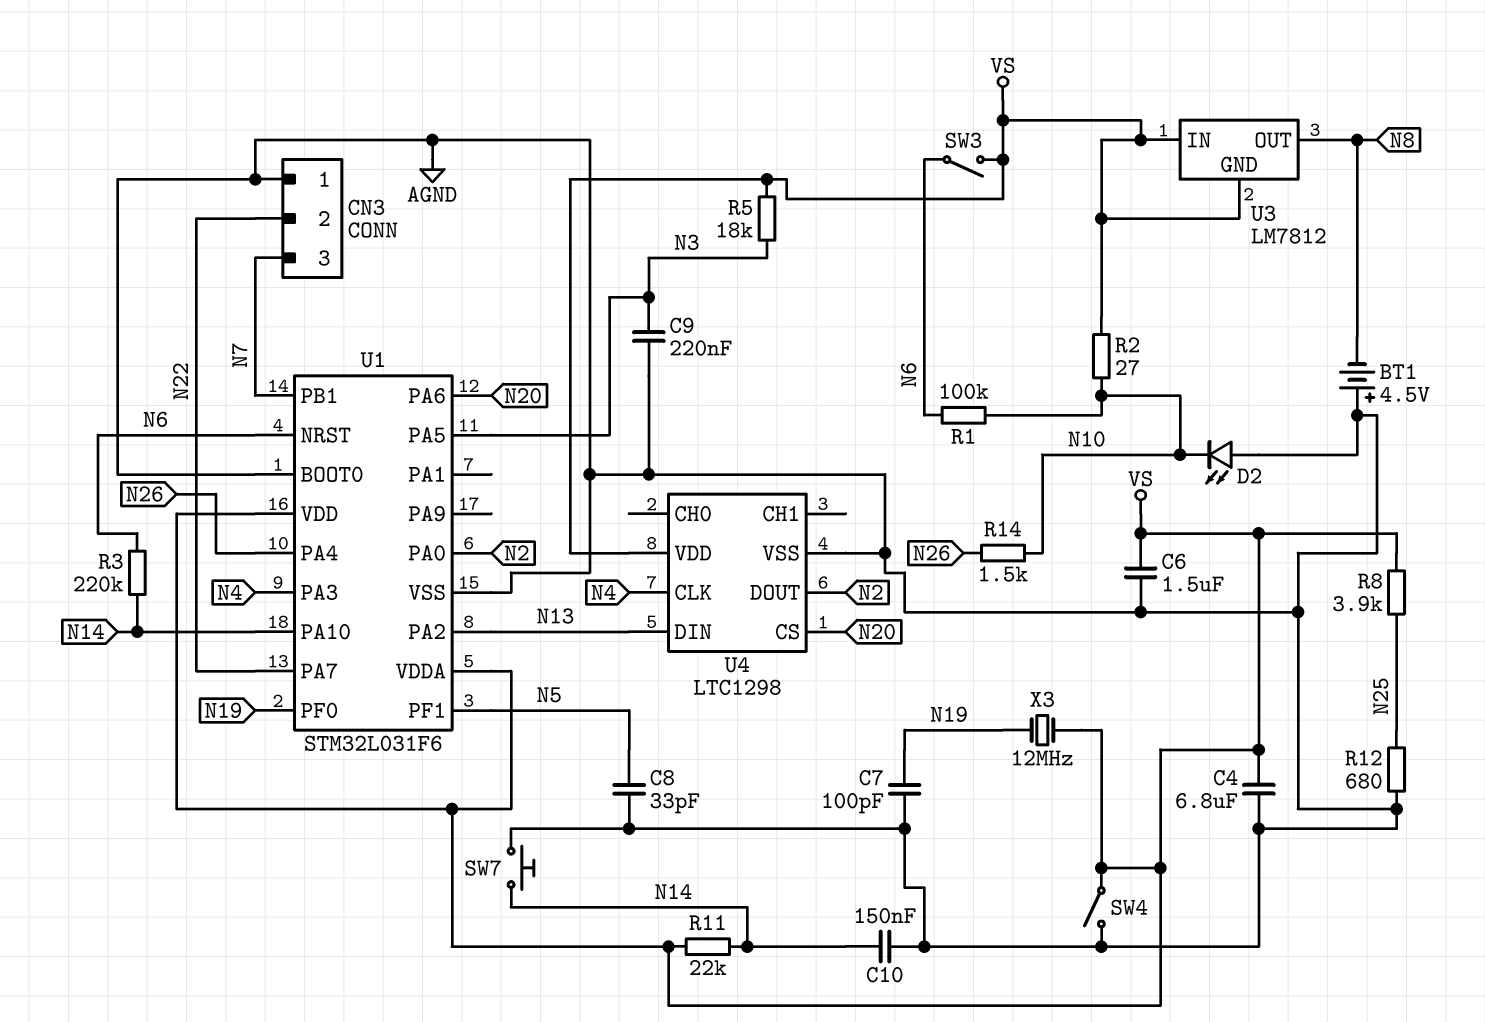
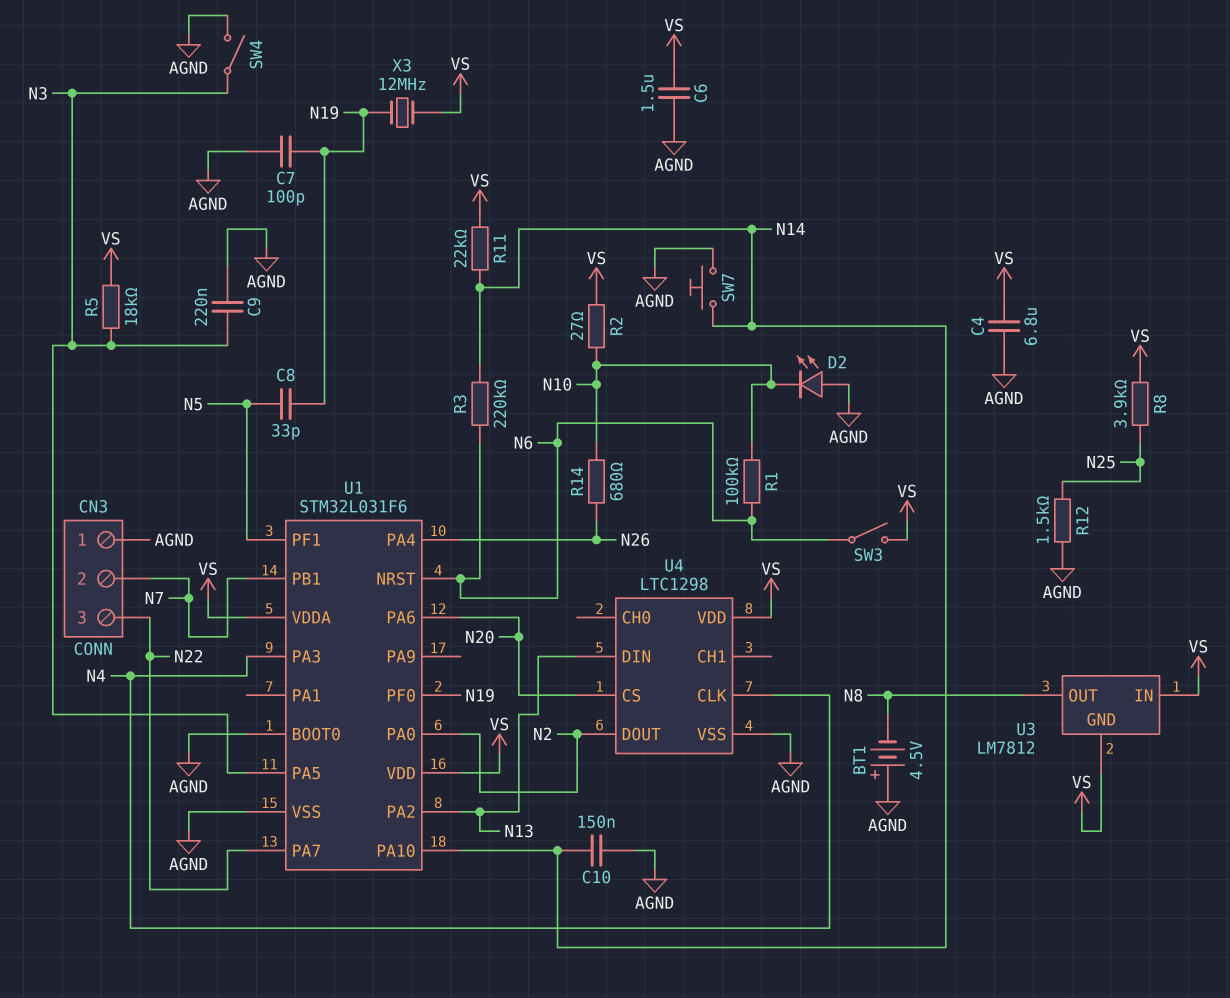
C8: 33pF (AGND, N5) -> 33pF (N5, N19)
CN3 pin 2: N22 -> N7
CN3 pin 3: N7 -> N22
R12: 680 (AGND, N25) -> 1.5k (AGND, N25)
R14: 1.5k (N10, N26) -> 680 (N10, N26)
SW4: switch (AGND, VS) -> switch (AGND, N3)

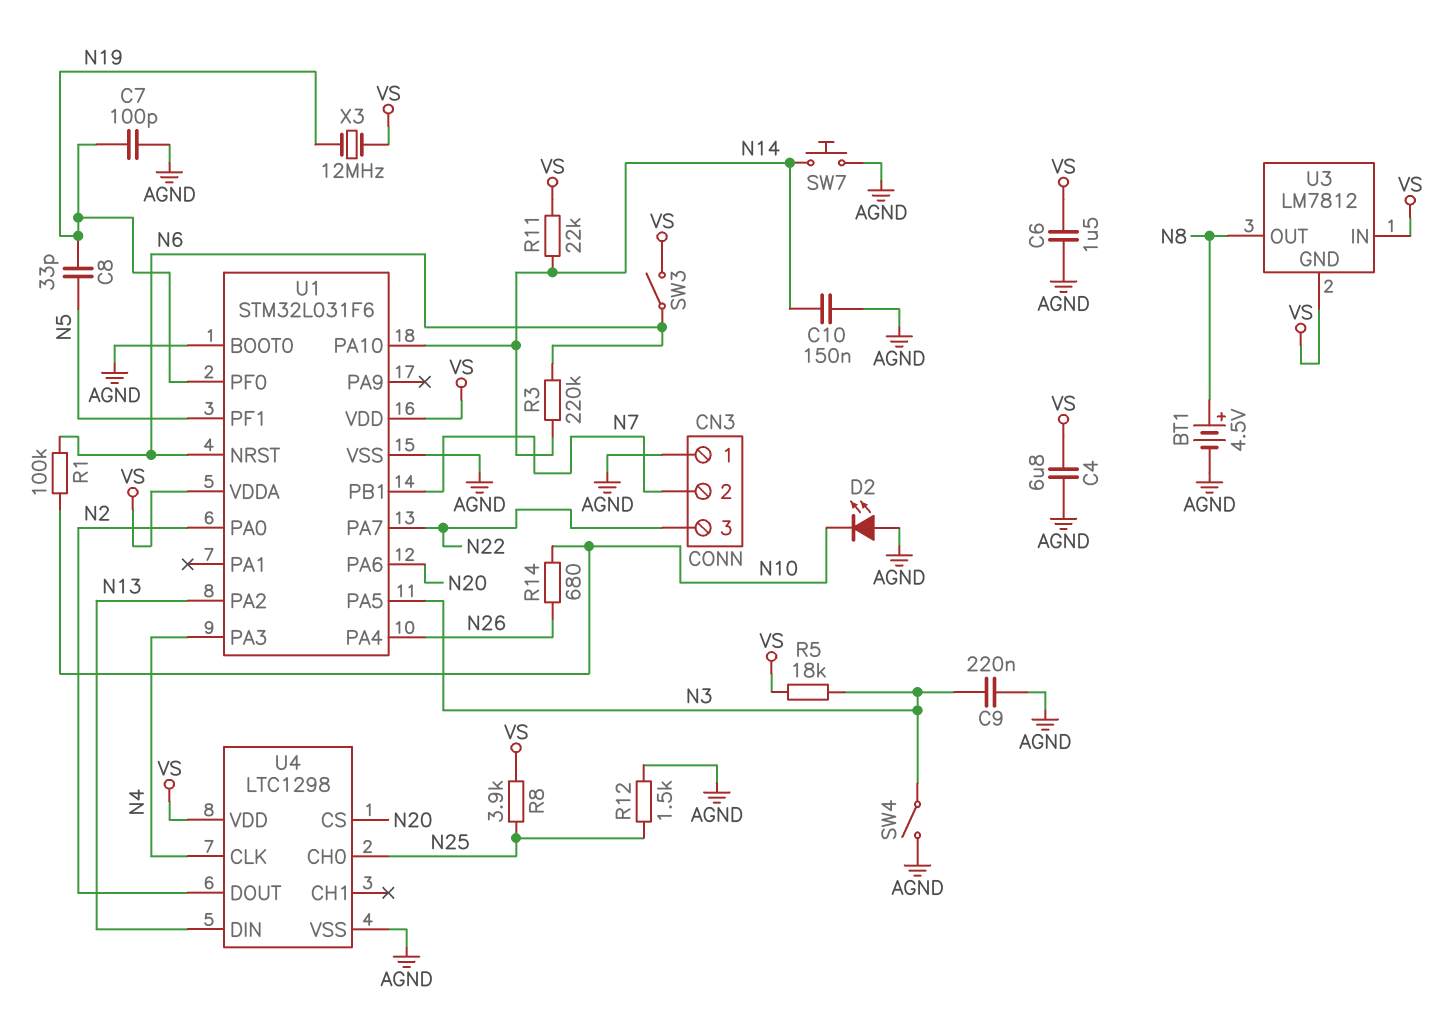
BT1: 4.5V (plus AGND, minus N8) -> 4.5V (plus N8, minus AGND)
R2: 27 (N10, VS) -> none
U4 pin CH0: none -> N25

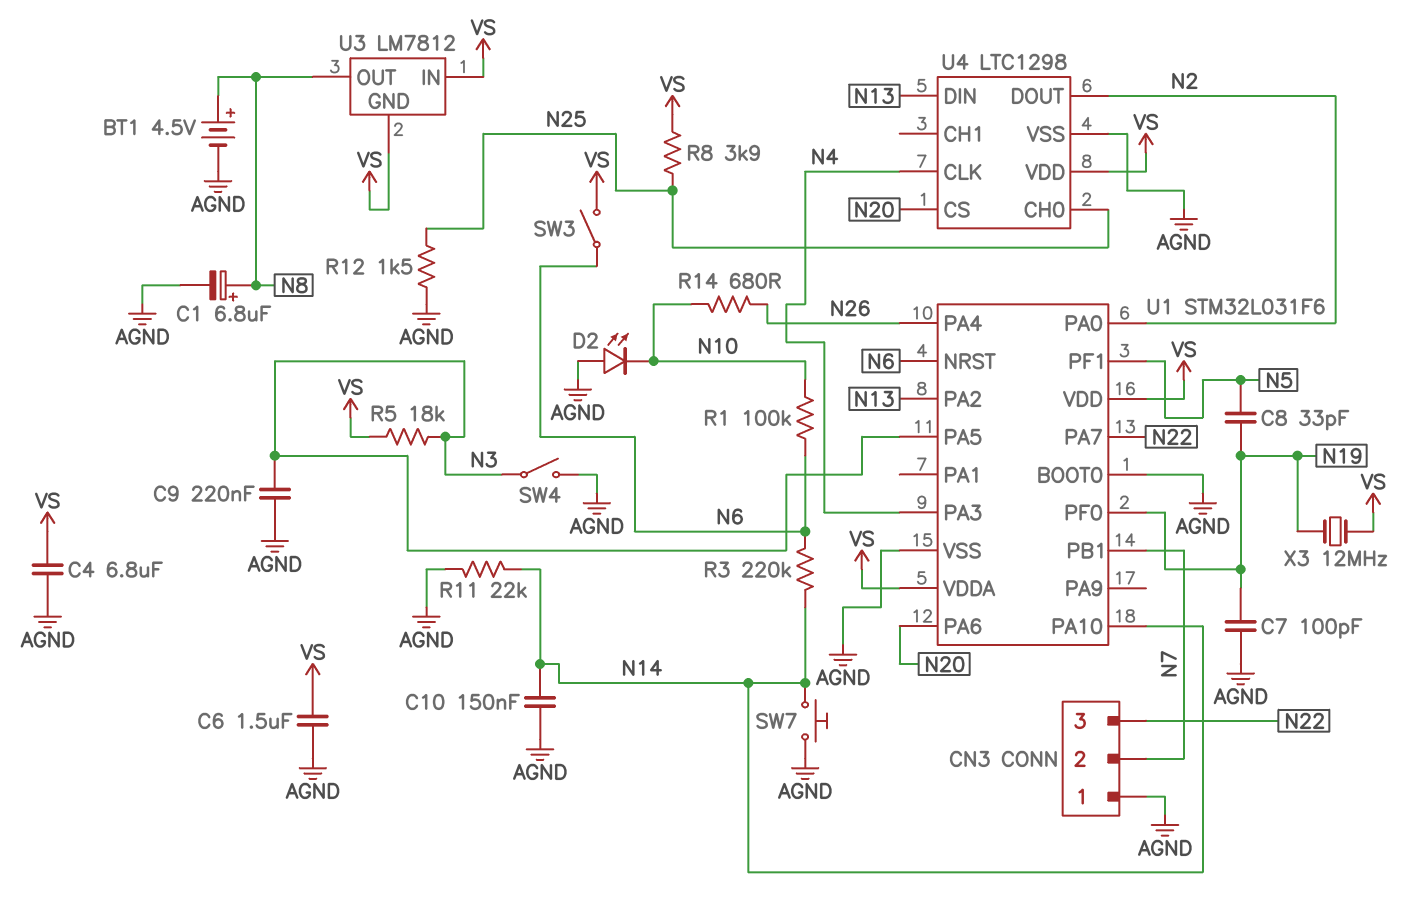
C1: none -> 6.8uF (plus N8, minus AGND)
R11: 22k (N14, VS) -> 22k (AGND, N14)

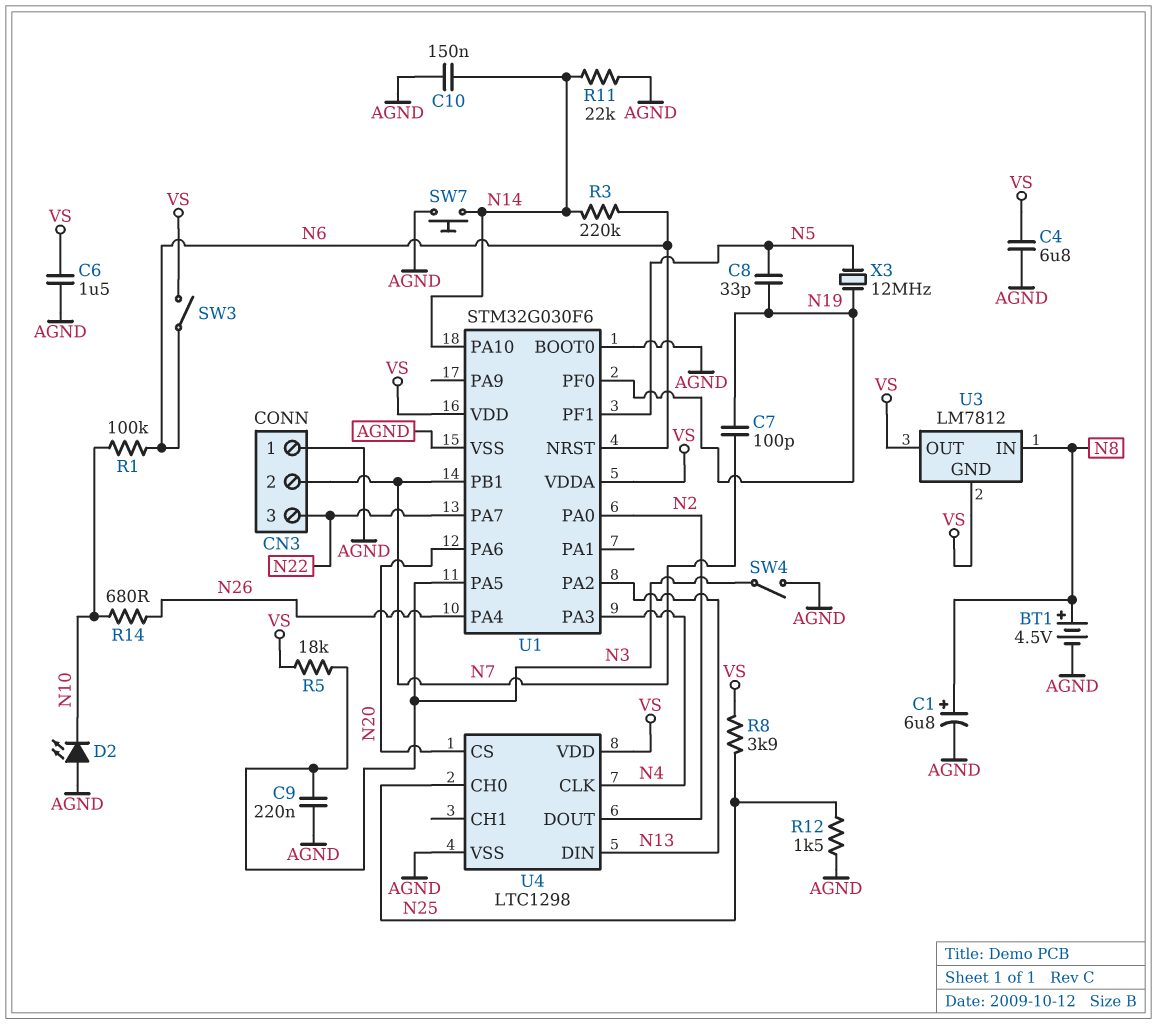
C7: 100pF (AGND, N19) -> 100pF (N7, N19)
U1: STM32L031F6 -> STM32G030F6
U3 pin IN: VS -> N8
U3 pin OUT: N8 -> VS
X3: 12MHz (N19, VS) -> 12MHz (N5, N19)

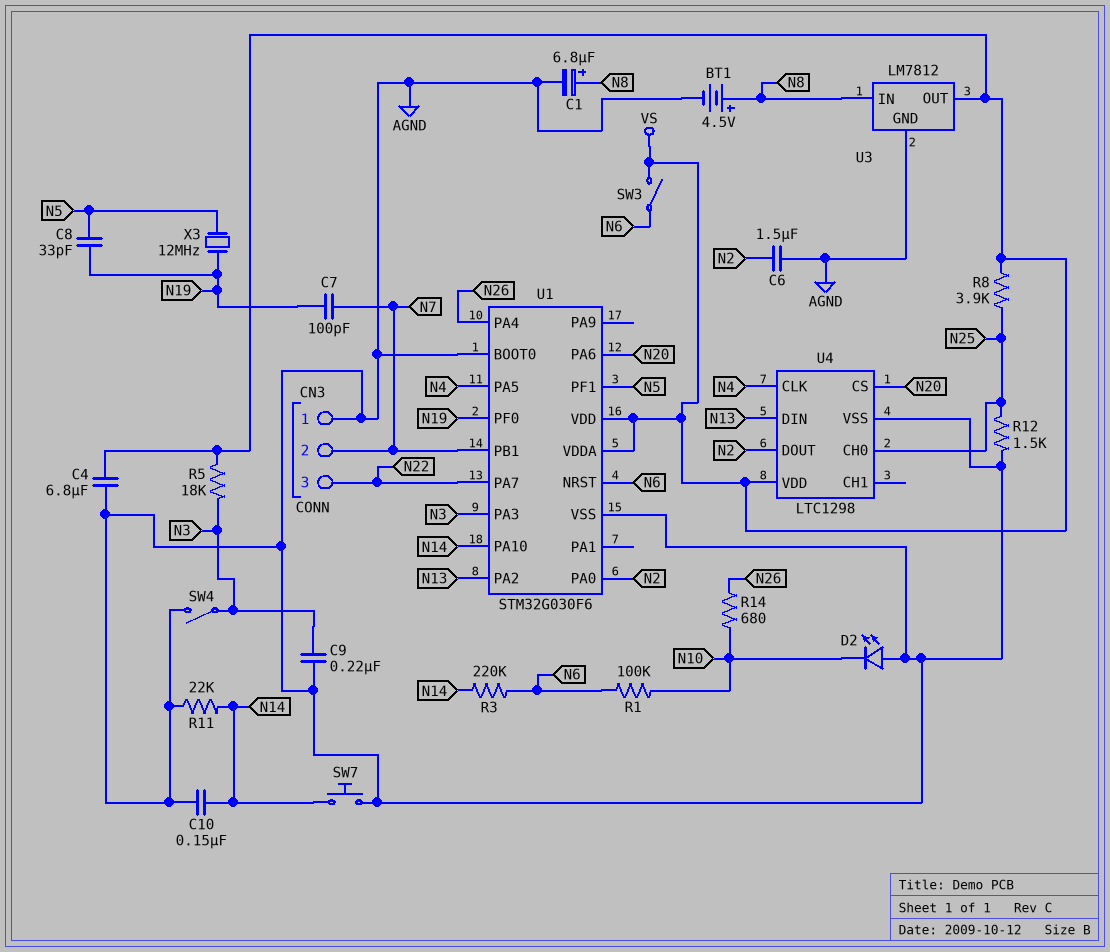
C6: 1.5uF (AGND, VS) -> 1.5uF (AGND, N2)
U1 pin PA3: N4 -> N3
U1 pin PA5: N3 -> N4
U3 pin GND: VS -> AGND

